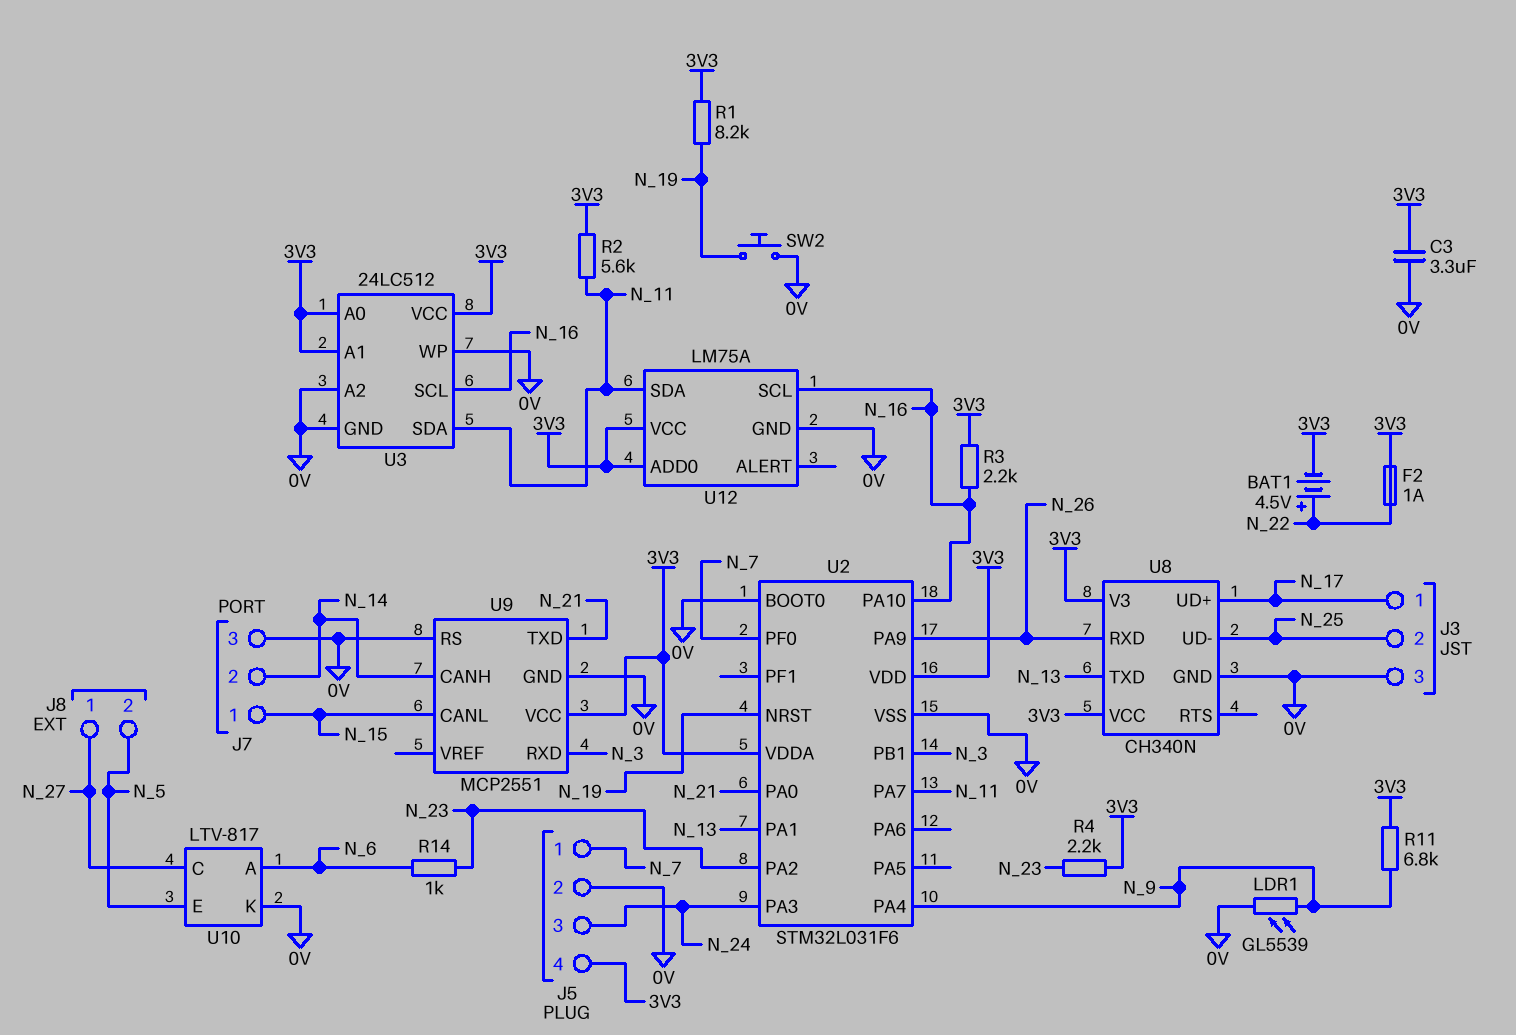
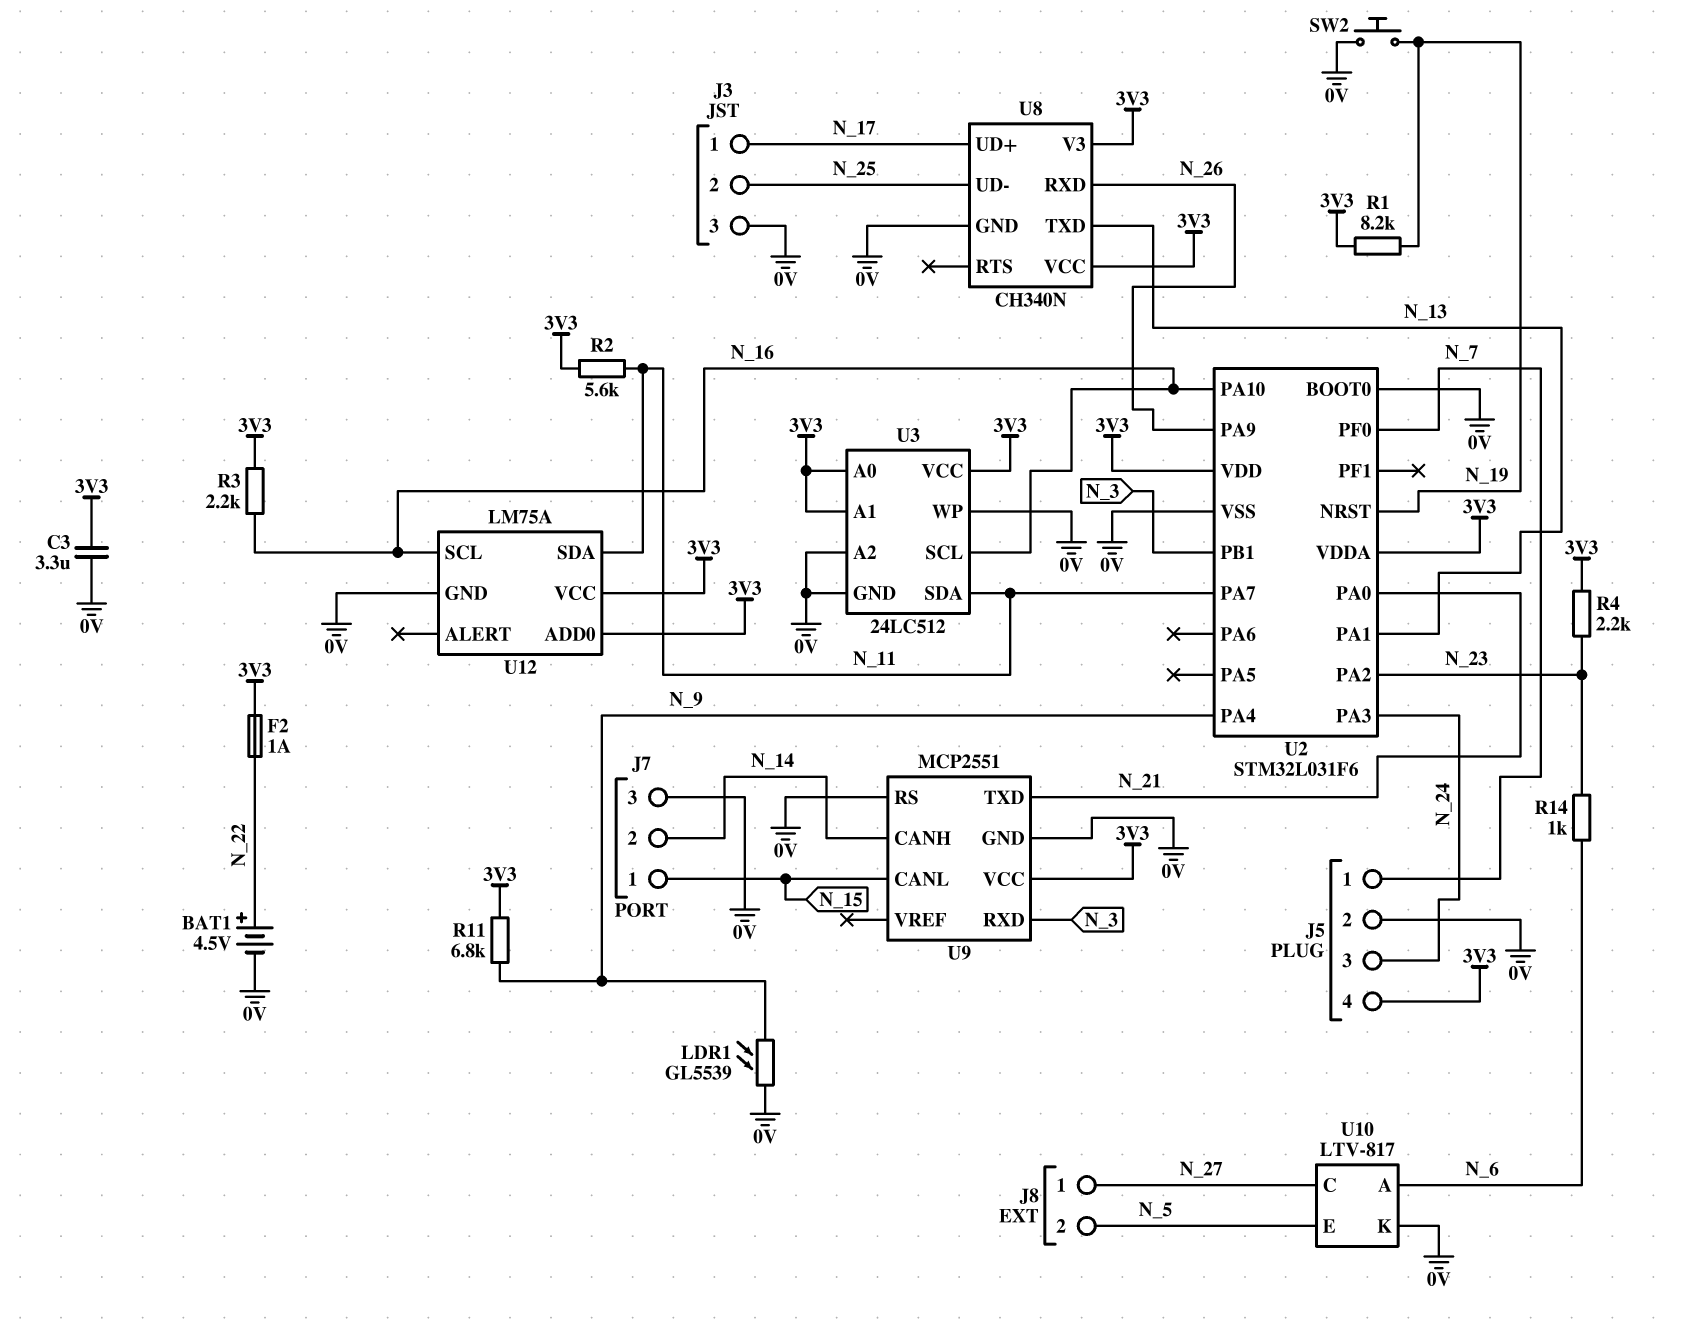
BAT1: 4.5V (plus N_22, minus 3V3) -> 4.5V (plus N_22, minus 0V)

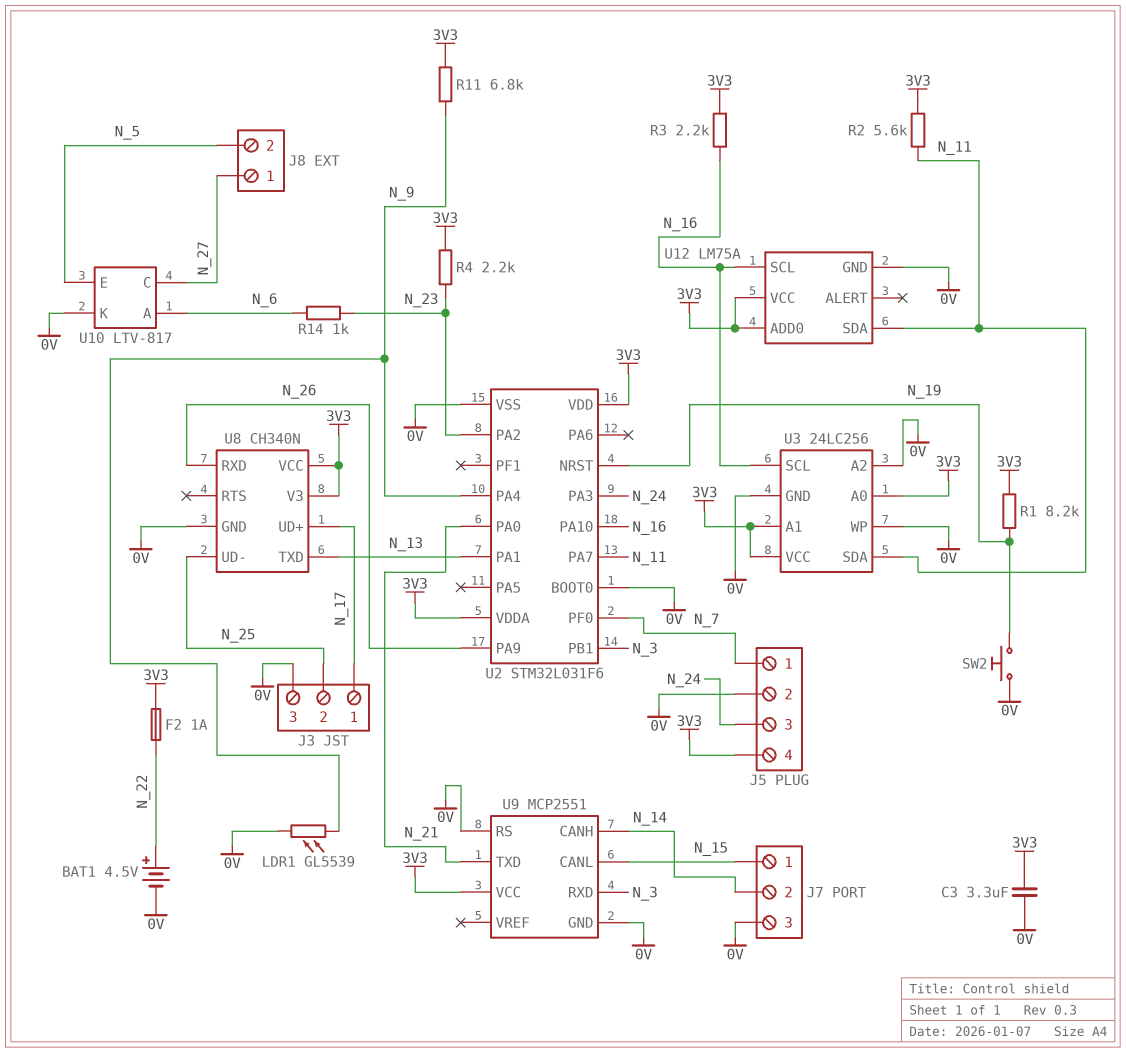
U3: 24LC512 -> 24LC256

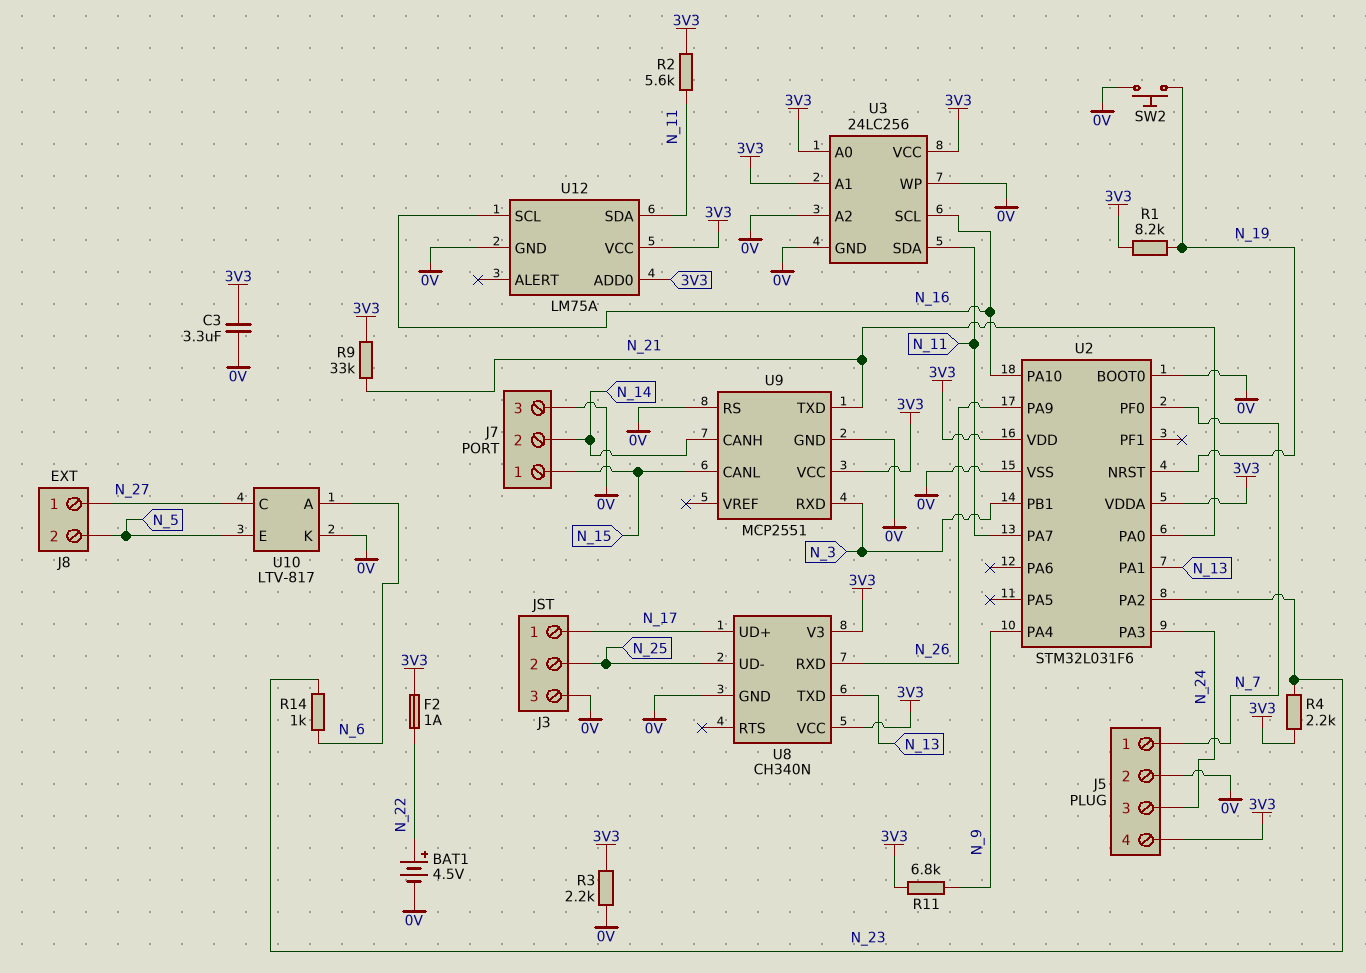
LDR1: GL5539 (0V, N_9) -> none
R3: 2.2k (3V3, N_16) -> 2.2k (0V, 3V3)
R9: none -> 33k (3V3, N_21)

